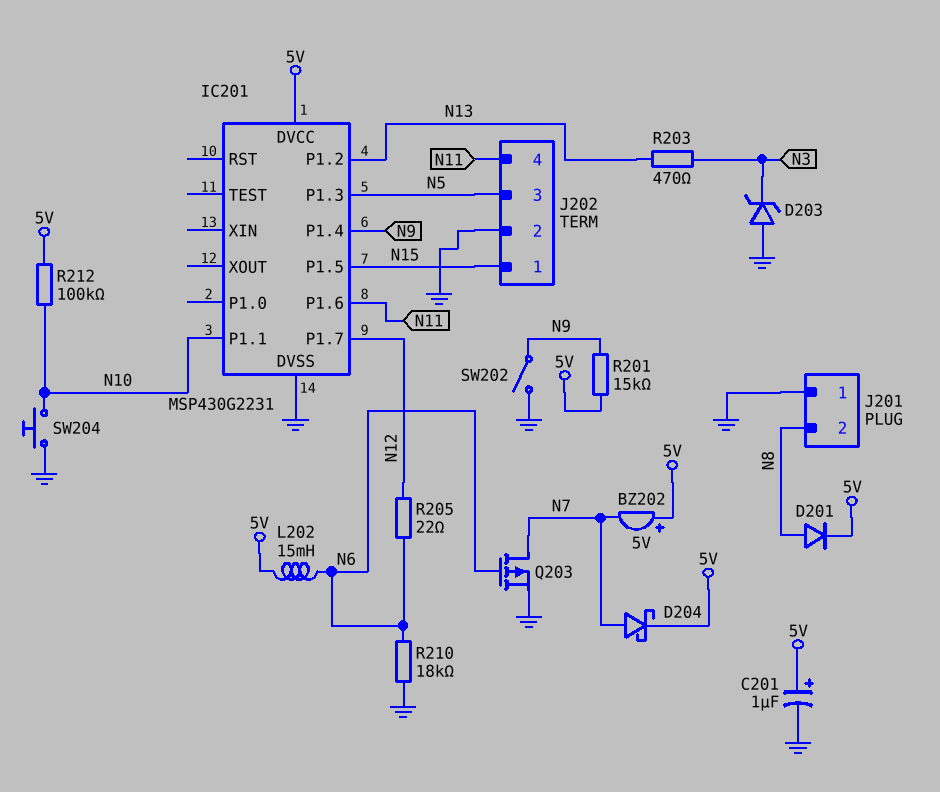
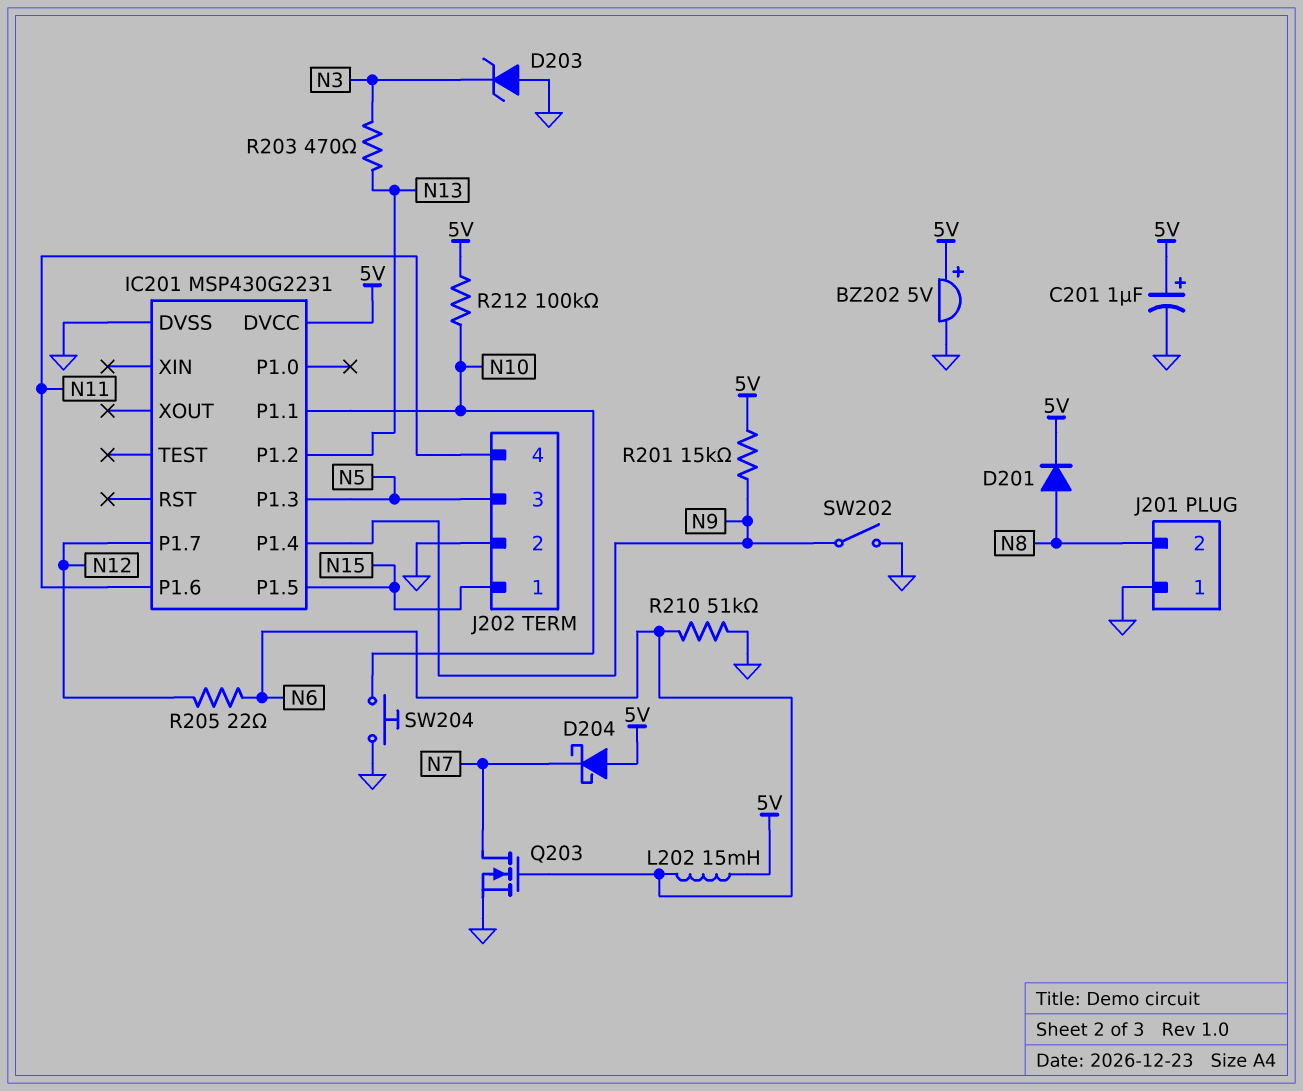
BZ202: buzzer 5V (plus 5V, minus N7) -> buzzer 5V (plus 5V, minus GND)
D204: schottky (A N7, K 5V) -> schottky (A 5V, K N7)
Q203: PMOS (G N6, D N7, S GND) -> NMOS (G N6, D N7, S GND)
R210: 18k (GND, N6) -> 51k (GND, N6)

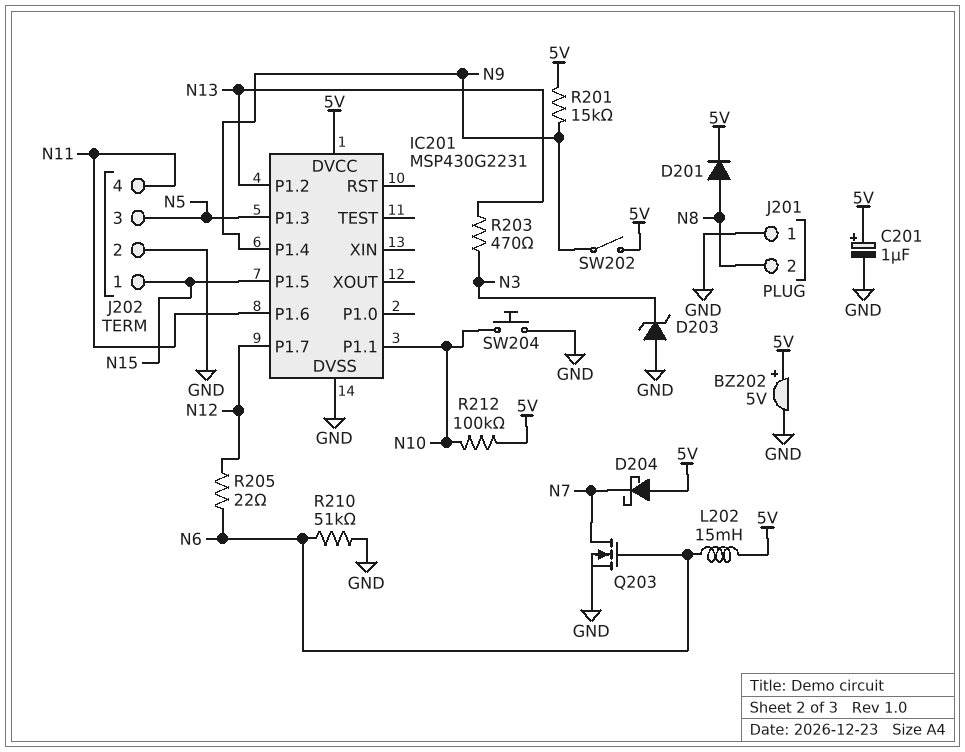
SW202: switch (GND, N9) -> switch (5V, N9)

